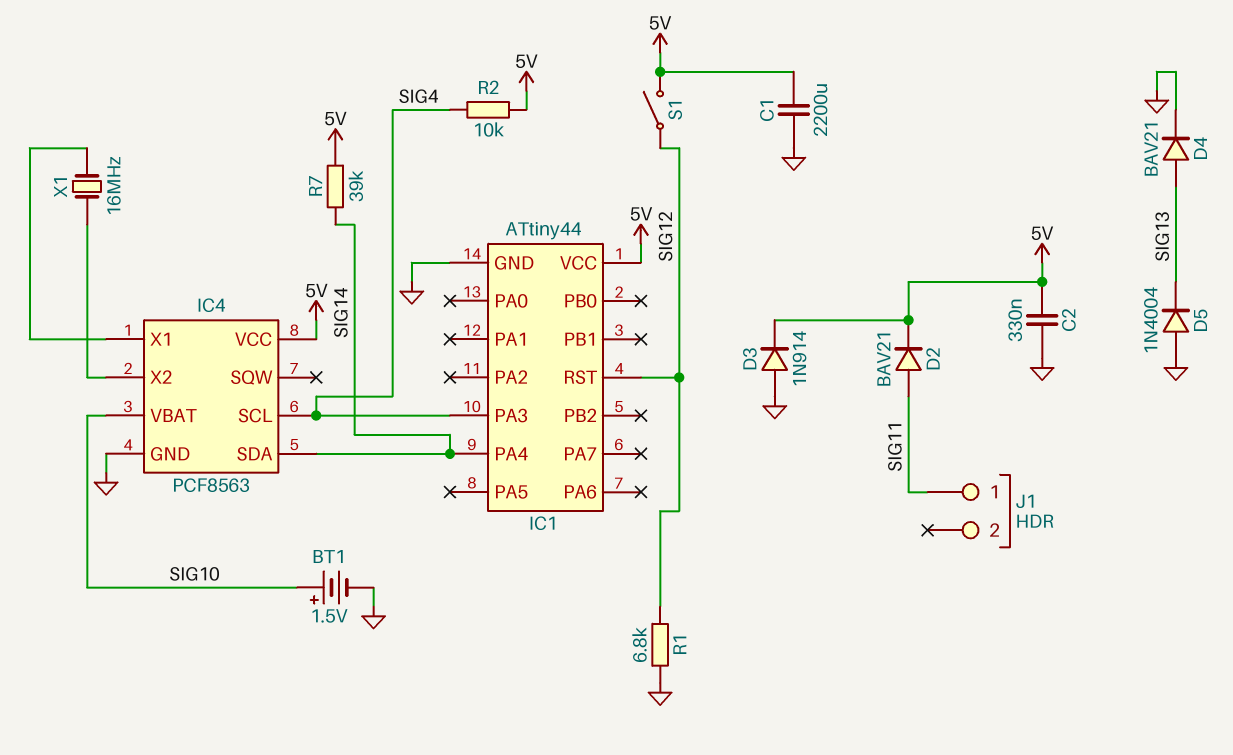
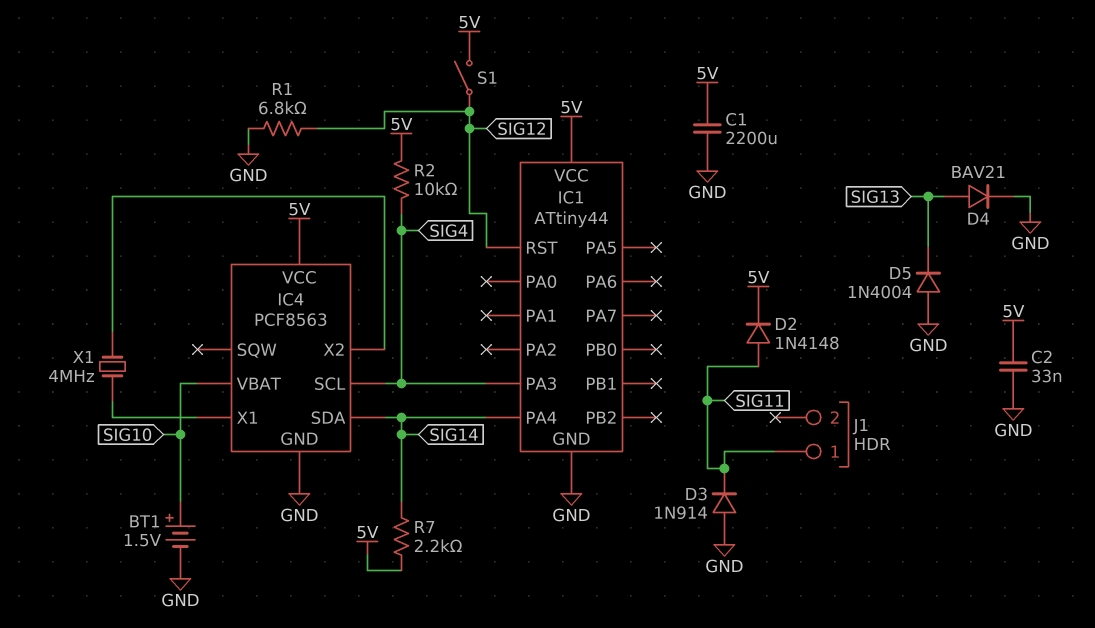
C2: 330nF (5V, GND) -> 33nF (5V, GND)
D2: diode BAV21 (A SIG11, K 5V) -> diode 1N4148 (A SIG11, K 5V)
D3: diode 1N914 (A GND, K 5V) -> diode 1N914 (A GND, K SIG11)
R7: 39k (5V, SIG14) -> 2.2k (5V, SIG14)
X1: 16MHz (IC4/X1, IC4/X2) -> 4MHz (IC4/X1, IC4/X2)

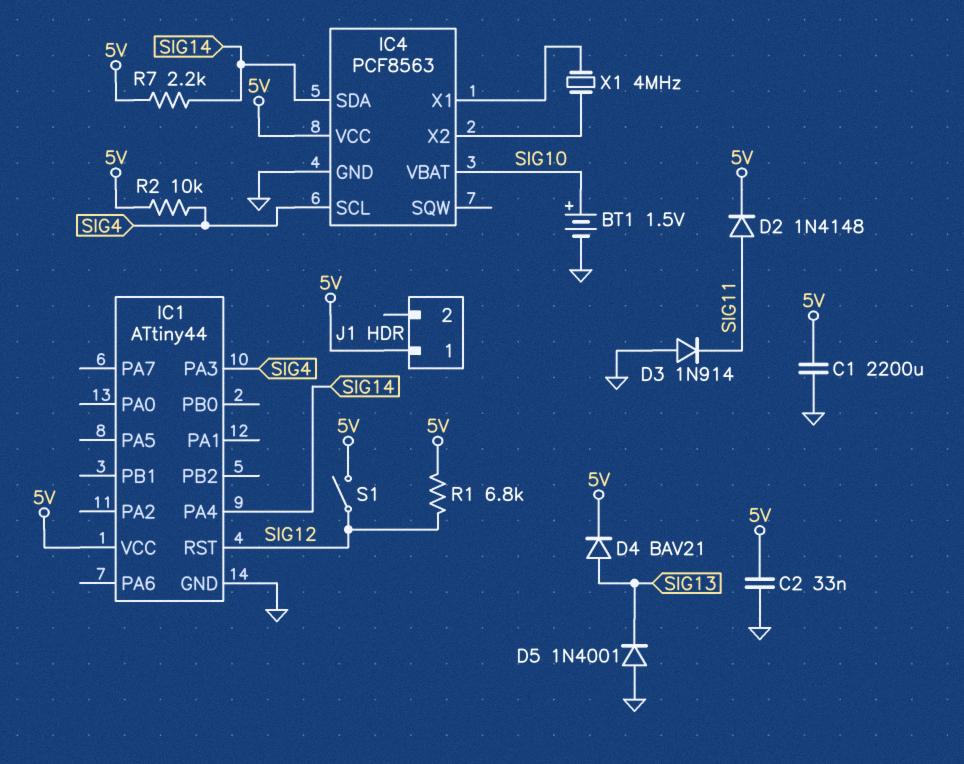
D4: diode BAV21 (A SIG13, K GND) -> diode BAV21 (A SIG13, K 5V)
D5: diode 1N4004 (A GND, K SIG13) -> diode 1N4001 (A GND, K SIG13)
J1 pin 1: SIG11 -> 5V
R1: 6.8k (GND, SIG12) -> 6.8k (5V, SIG12)

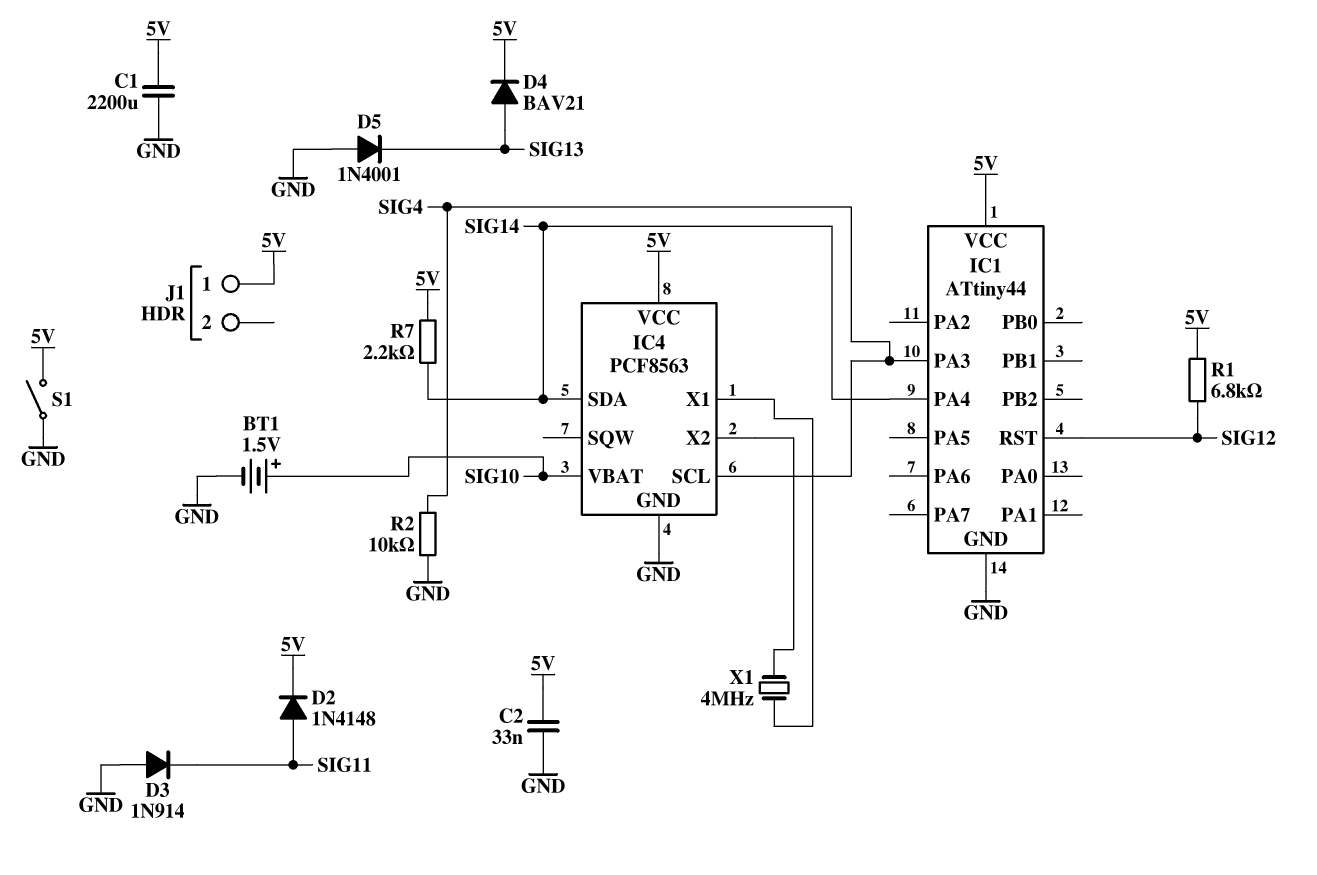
R2: 10k (5V, SIG4) -> 10k (GND, SIG4)
S1: switch (5V, SIG12) -> switch (5V, GND)

